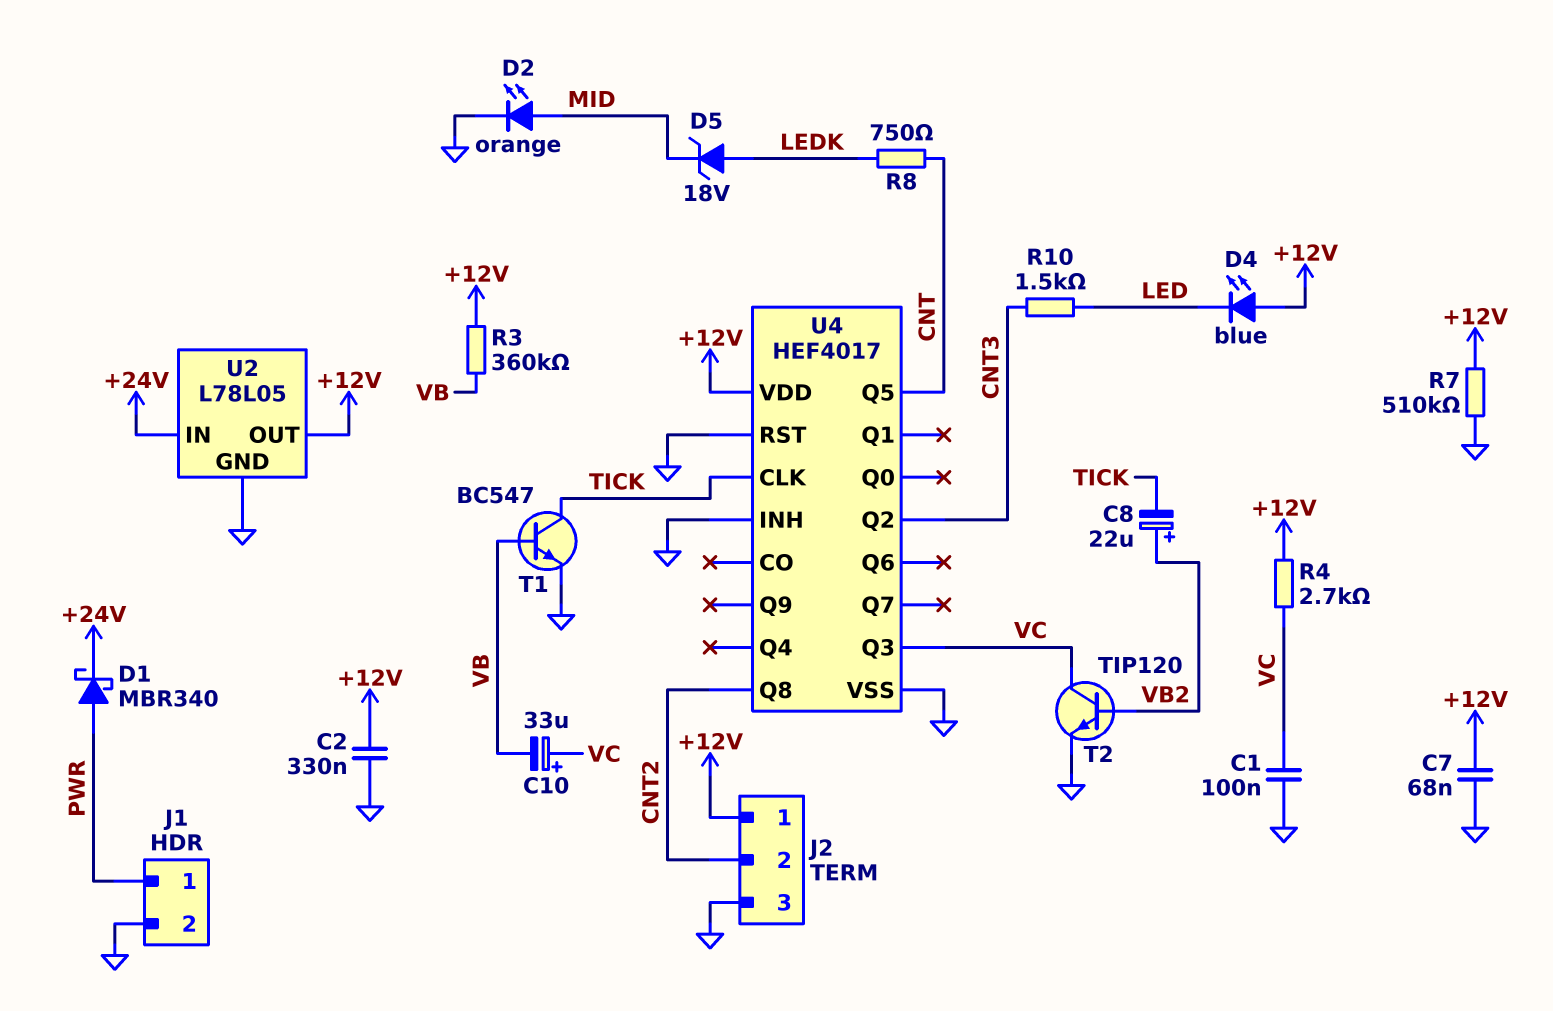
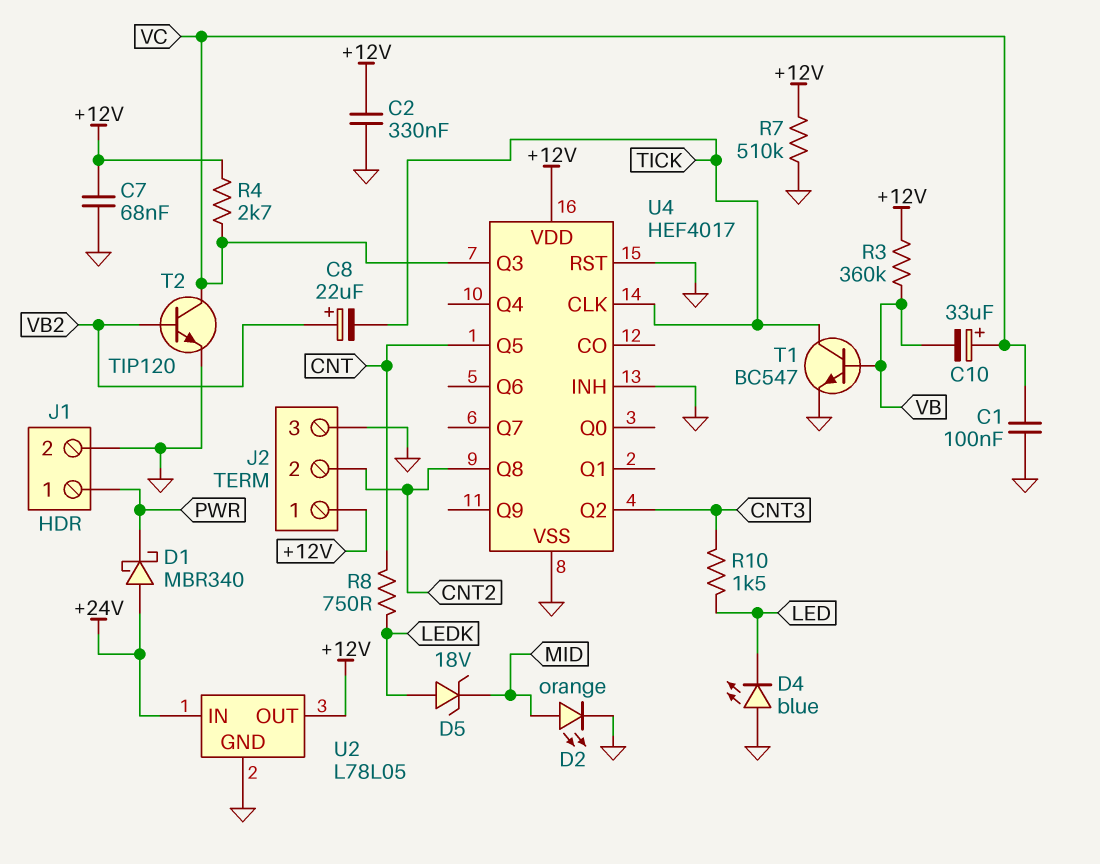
D1: schottky MBR340 (A PWR, K +24V) -> schottky MBR340 (A +24V, K PWR)
D4: LED blue (A +12V, K LED) -> LED blue (A GND, K LED)

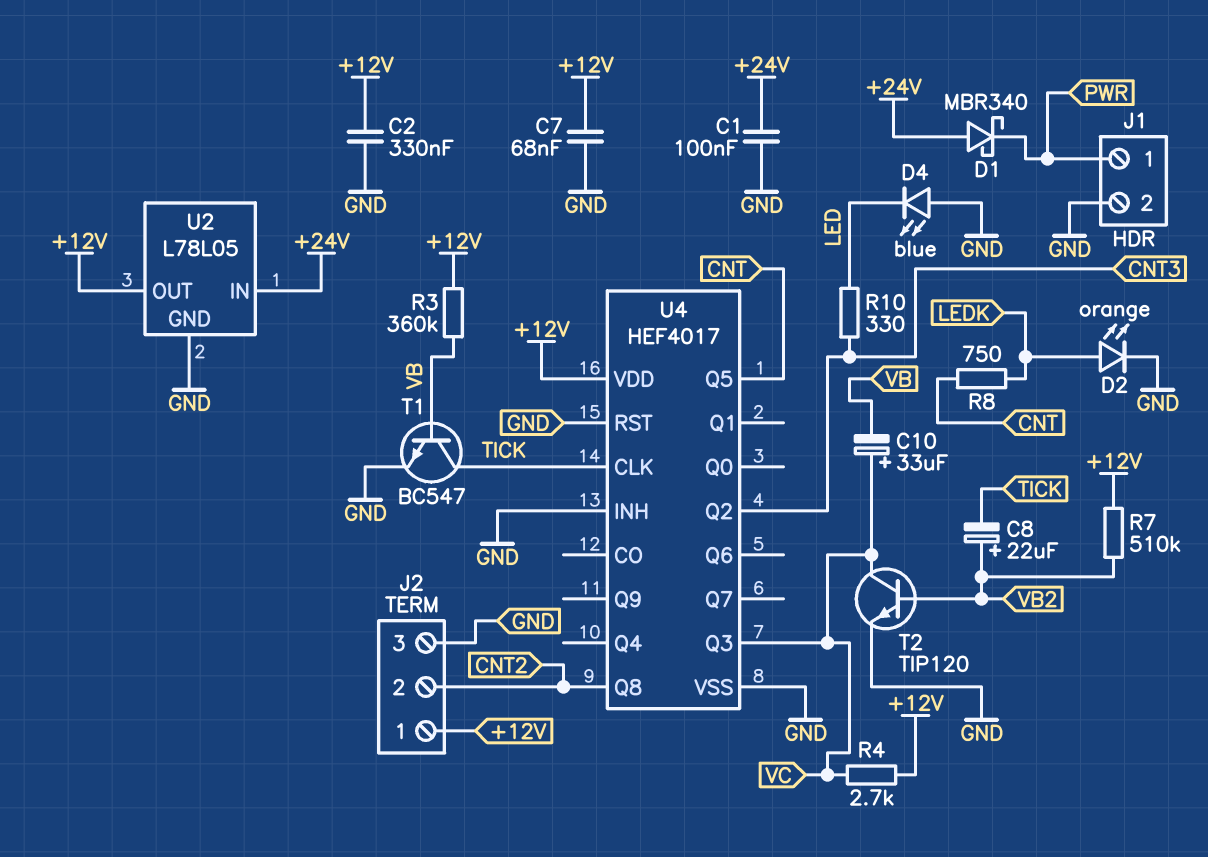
C1: 100nF (GND, VC) -> 100nF (+24V, GND)
D2: LED orange (A MID, K GND) -> LED orange (A LEDK, K GND)
D5: zener 18V (A LEDK, K MID) -> none
R7: 510k (+12V, GND) -> 510k (+12V, VB2)
R10: 1.5k (CNT3, LED) -> 330 (CNT3, LED)

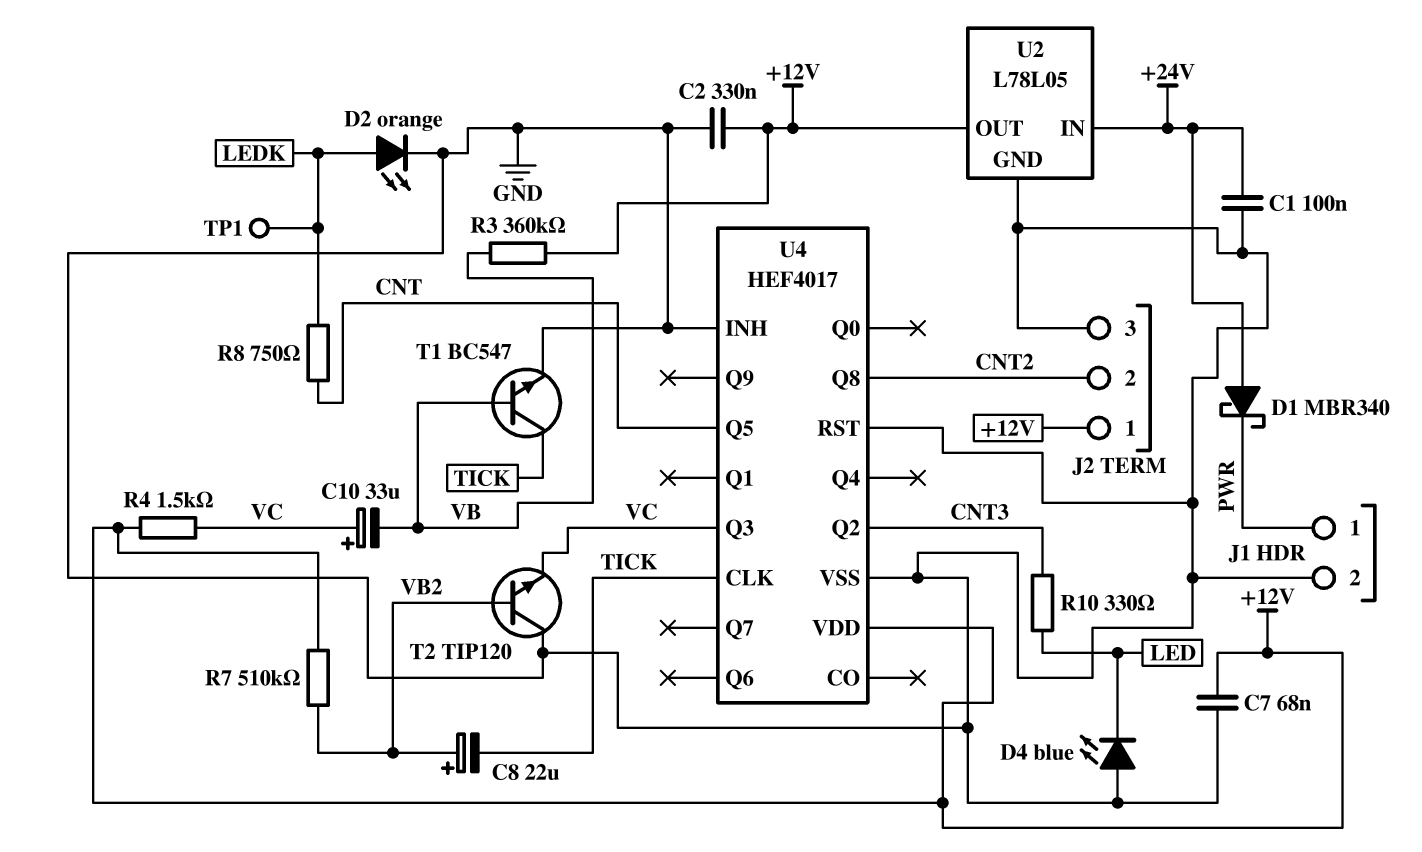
R4: 2.7k (+12V, VC) -> 1.5k (+12V, VC)
T2: NPN TIP120 (B VB2, C VC, E GND) -> NPN TIP120 (B VB2, C GND, E VC)
TP1: none -> test point (LEDK)

